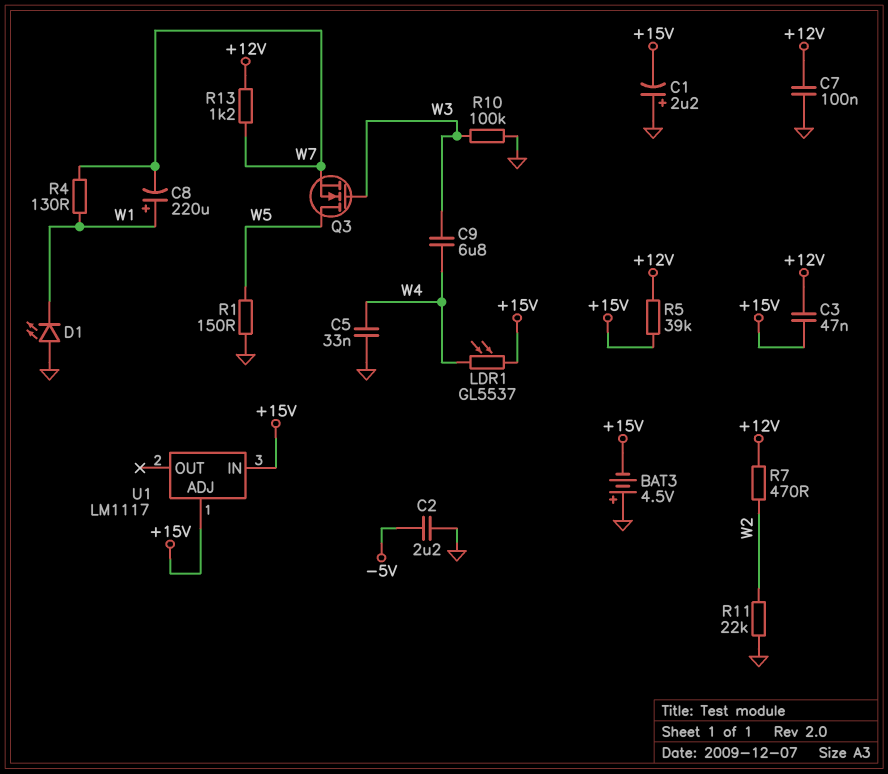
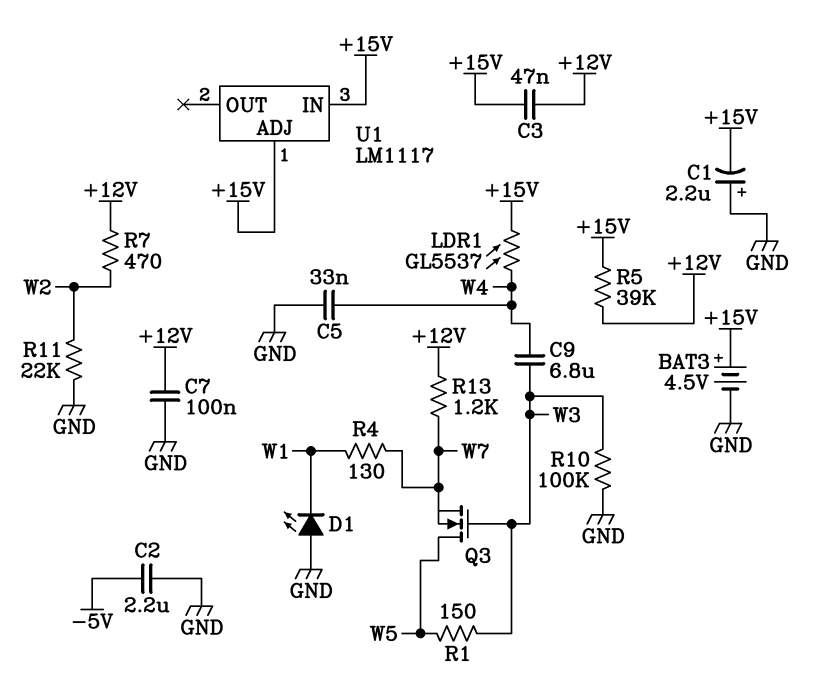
BAT3: 4.5V (plus GND, minus +15V) -> 4.5V (plus +15V, minus GND)
C8: 220uF (plus W1, minus W7) -> none
R1: 150 (GND, W5) -> 150 (W3, W5)

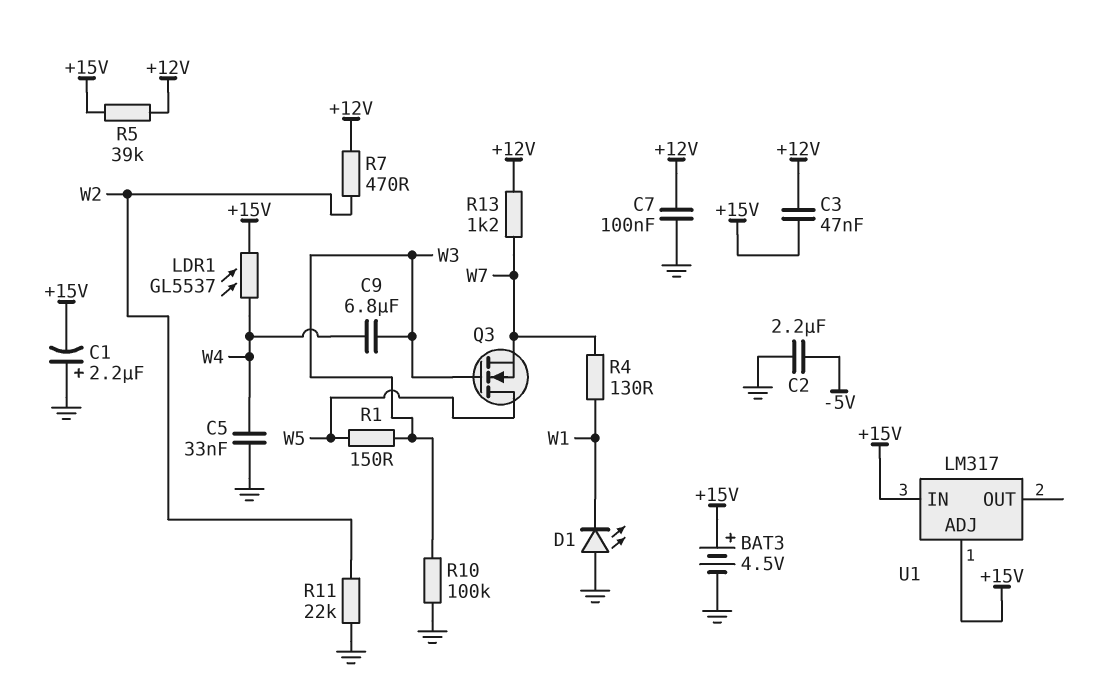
U1: LM1117 -> LM317

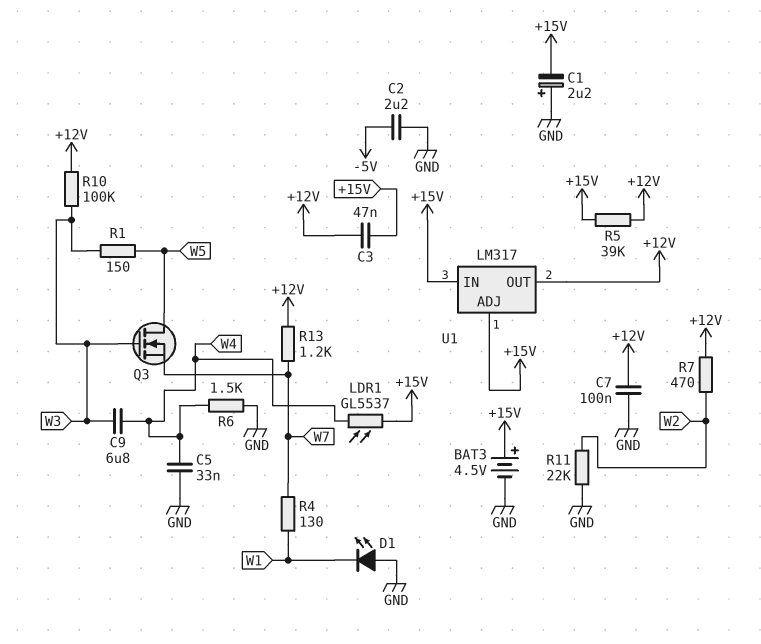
R6: none -> 1.5k (GND, W4)
R10: 100k (GND, W3) -> 100k (+12V, W3)
U1 pin OUT: none -> +12V

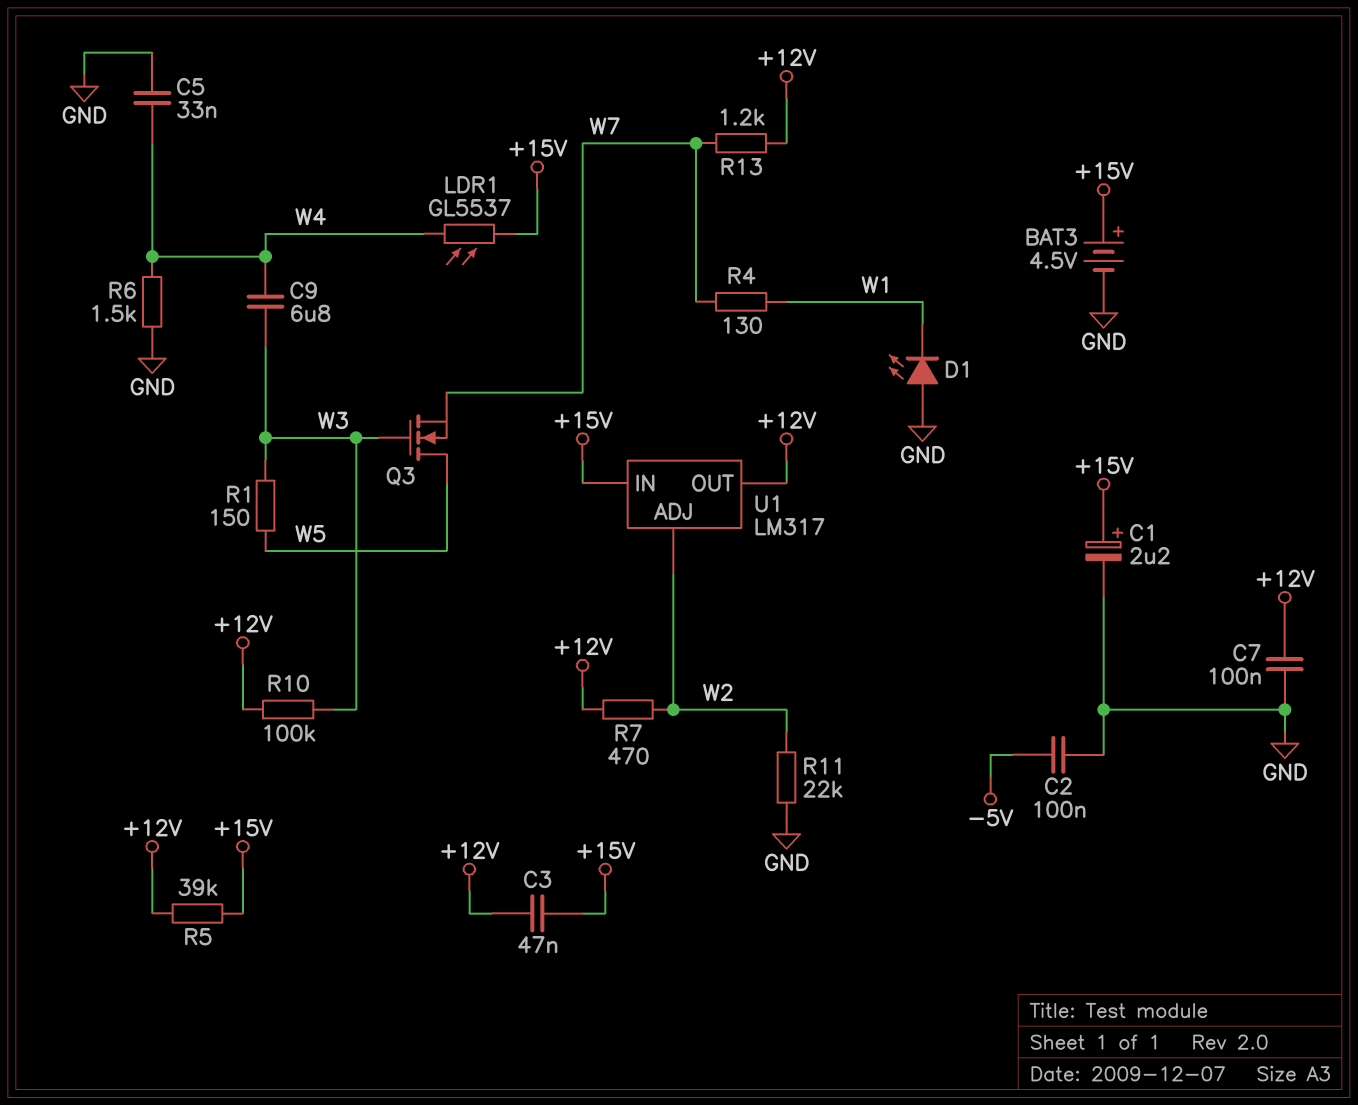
C1: 2.2uF (plus GND, minus +15V) -> 2.2uF (plus +15V, minus GND)
C2: 2.2uF (-5V, GND) -> 100nF (-5V, GND)
U1 pin ADJ: +15V -> W2

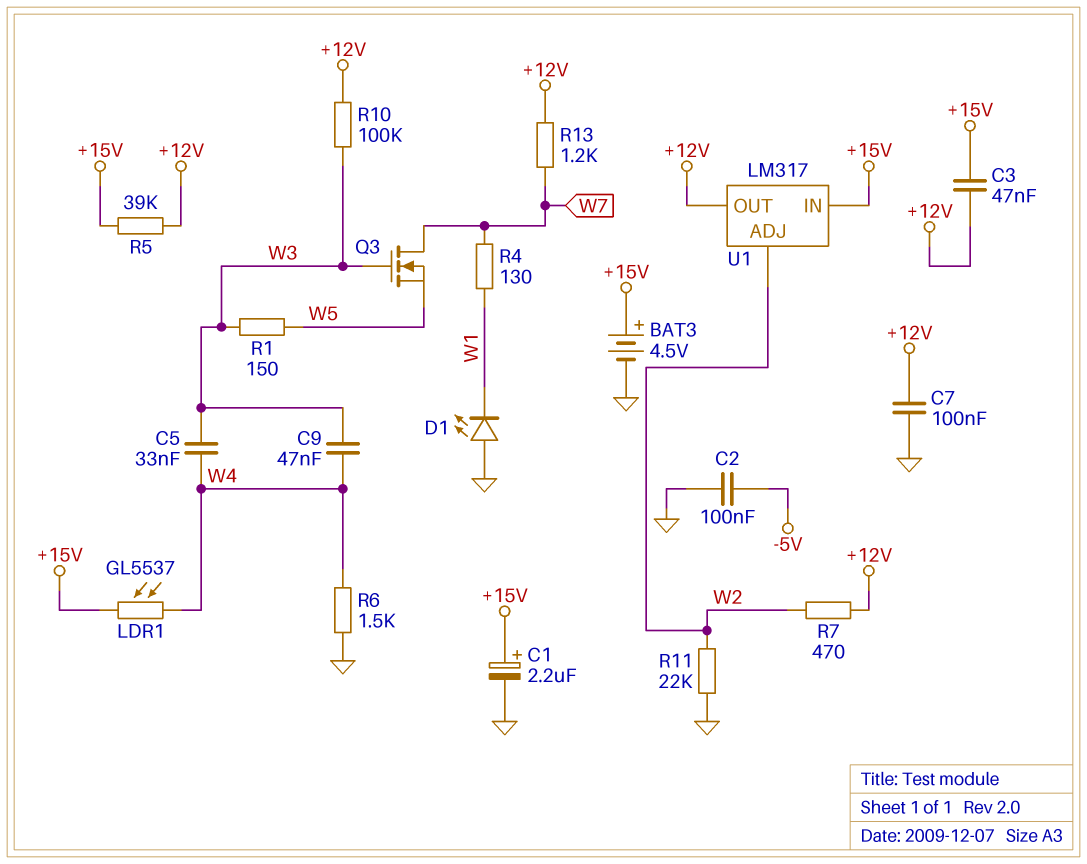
C5: 33nF (GND, W4) -> 33nF (W3, W4)
C9: 6.8uF (W3, W4) -> 47nF (W3, W4)
Q3: NMOS (G W3, D W5, S W7) -> NMOS (G W3, D W7, S W5)

